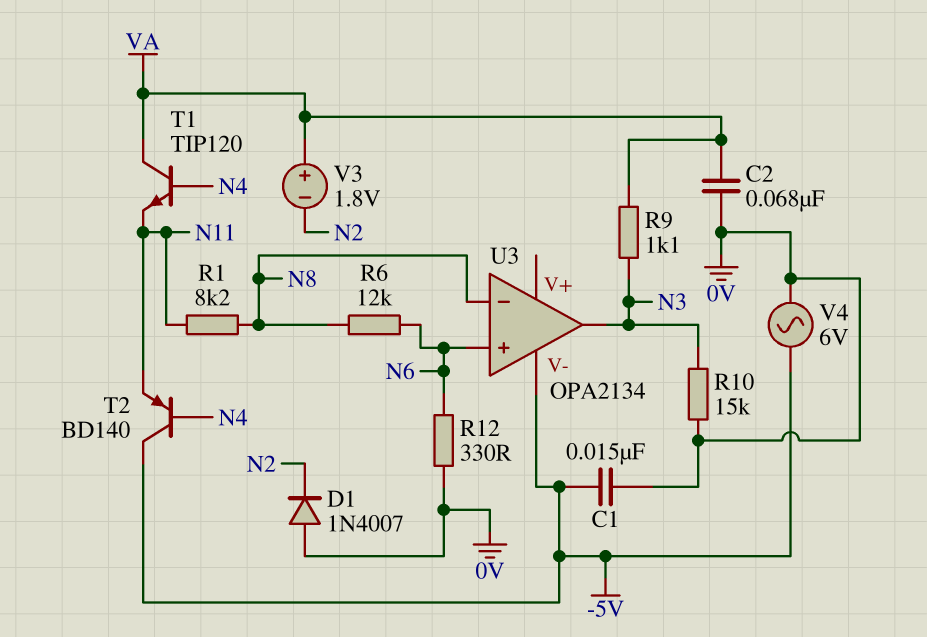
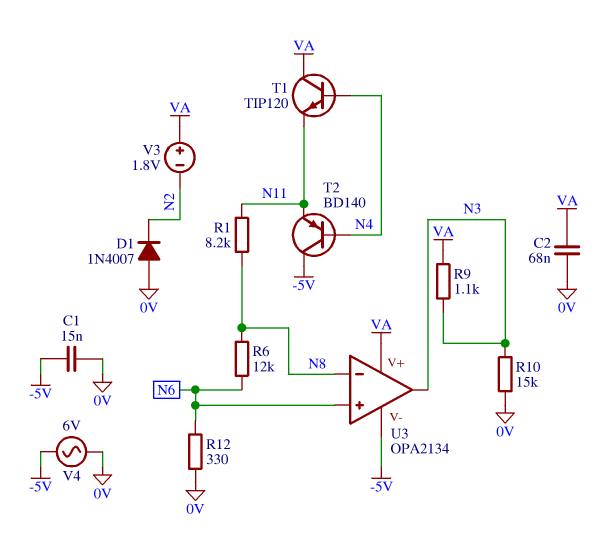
U3 pin V+: none -> VA

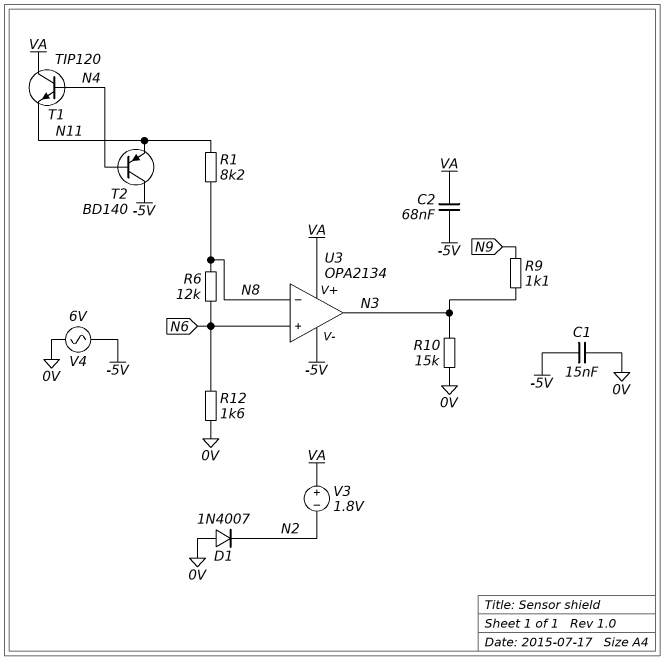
C2: 68nF (0V, VA) -> 68nF (-5V, VA)
R9: 1.1k (N3, VA) -> 1.1k (N3, N9)
R12: 330 (0V, N6) -> 1.6k (0V, N6)

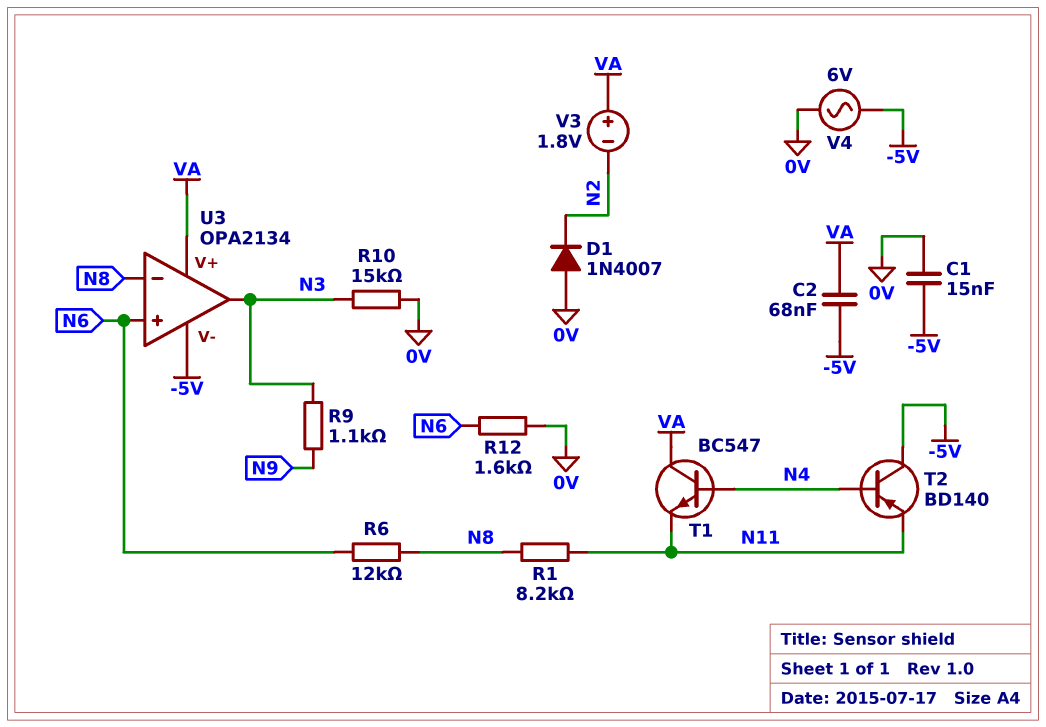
T1: NPN TIP120 (B N4, C VA, E N11) -> NPN BC547 (B N4, C VA, E N11)

